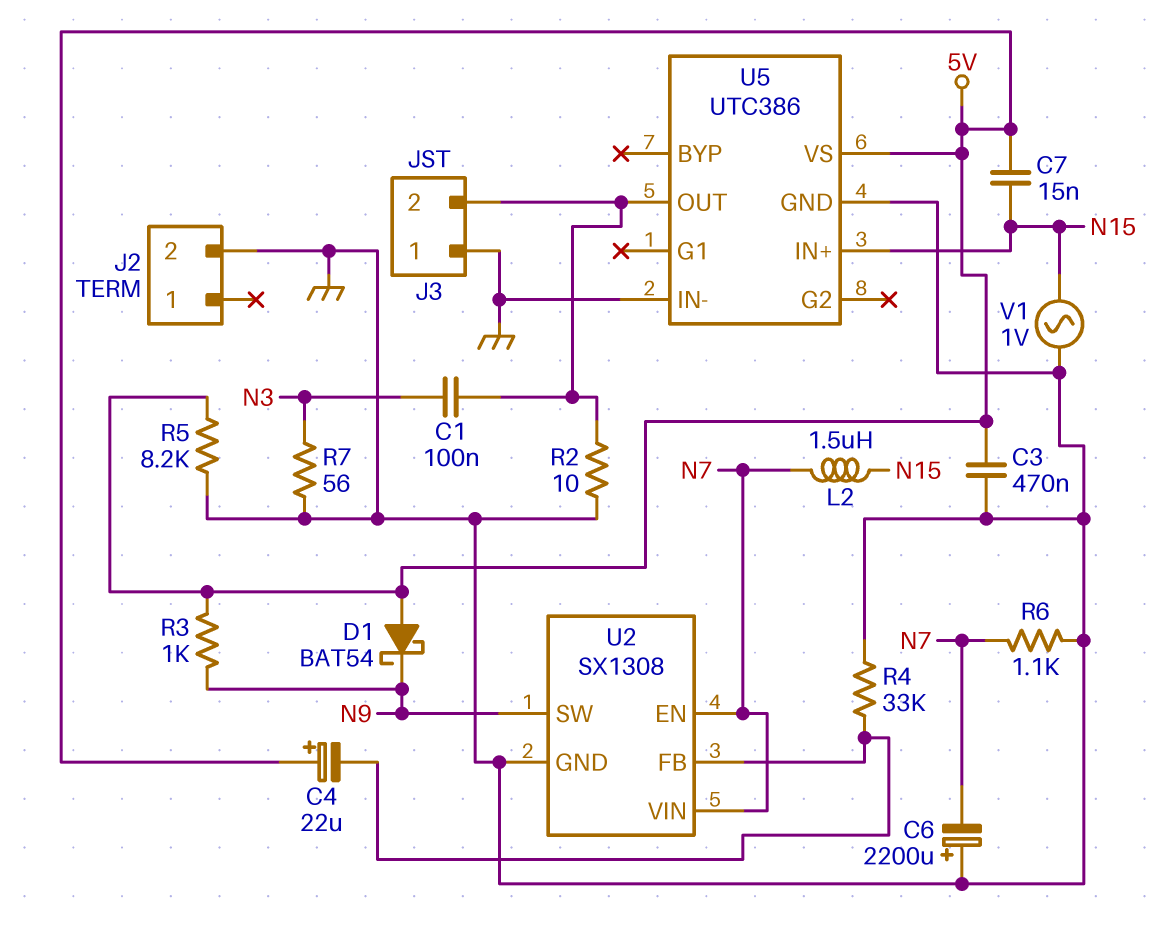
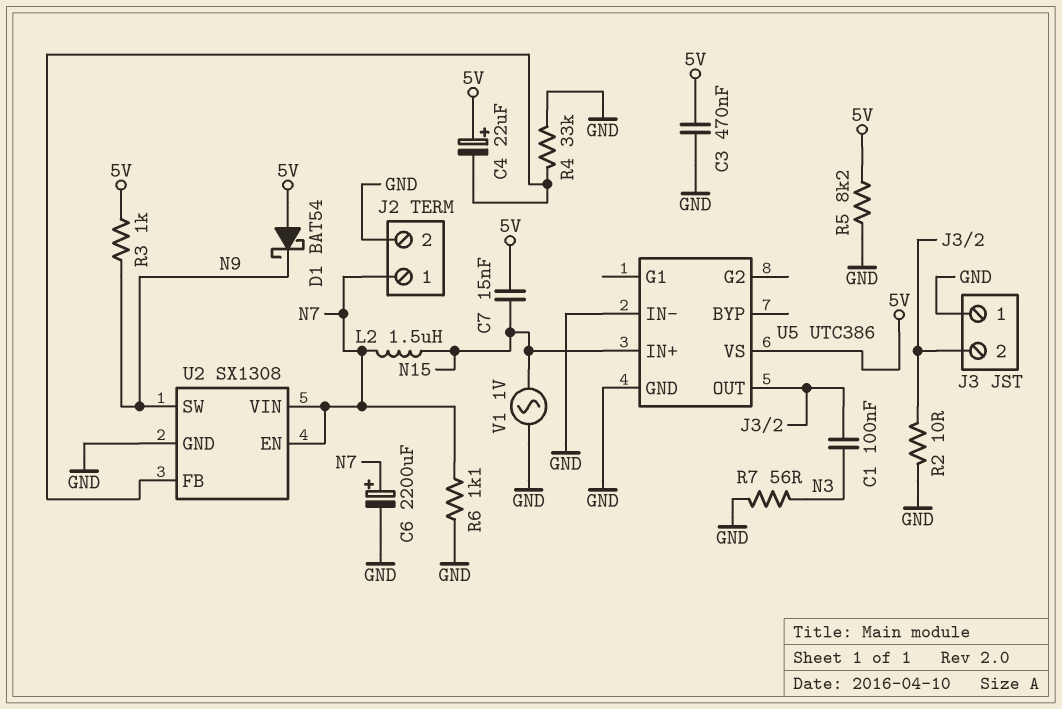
C6: 2200uF (plus GND, minus N7) -> 2200uF (plus N7, minus GND)
J2 pin 1: none -> N7

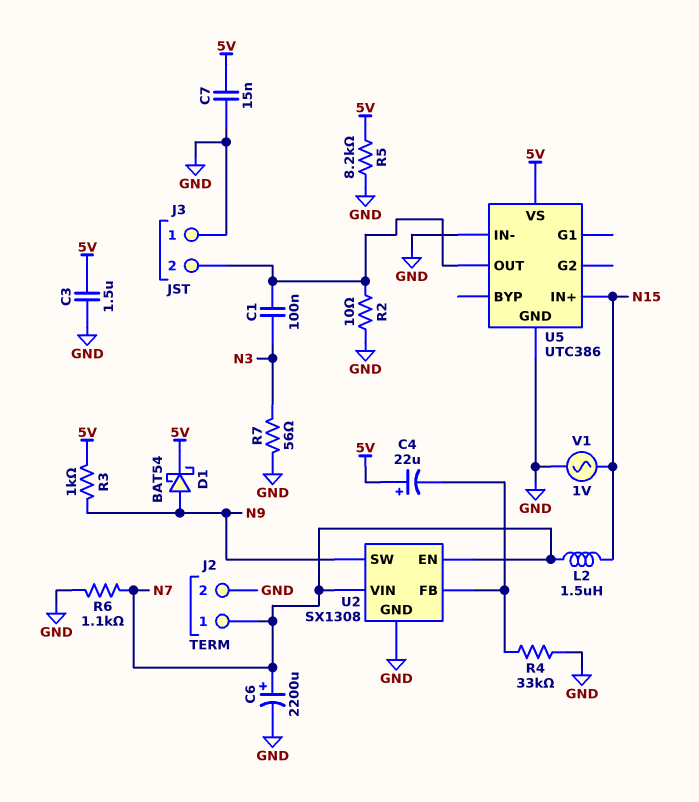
C3: 470nF (5V, GND) -> 1.5uF (5V, GND)
C7: 15nF (5V, N15) -> 15nF (5V, GND)
D1: schottky BAT54 (A 5V, K N9) -> schottky BAT54 (A N9, K 5V)

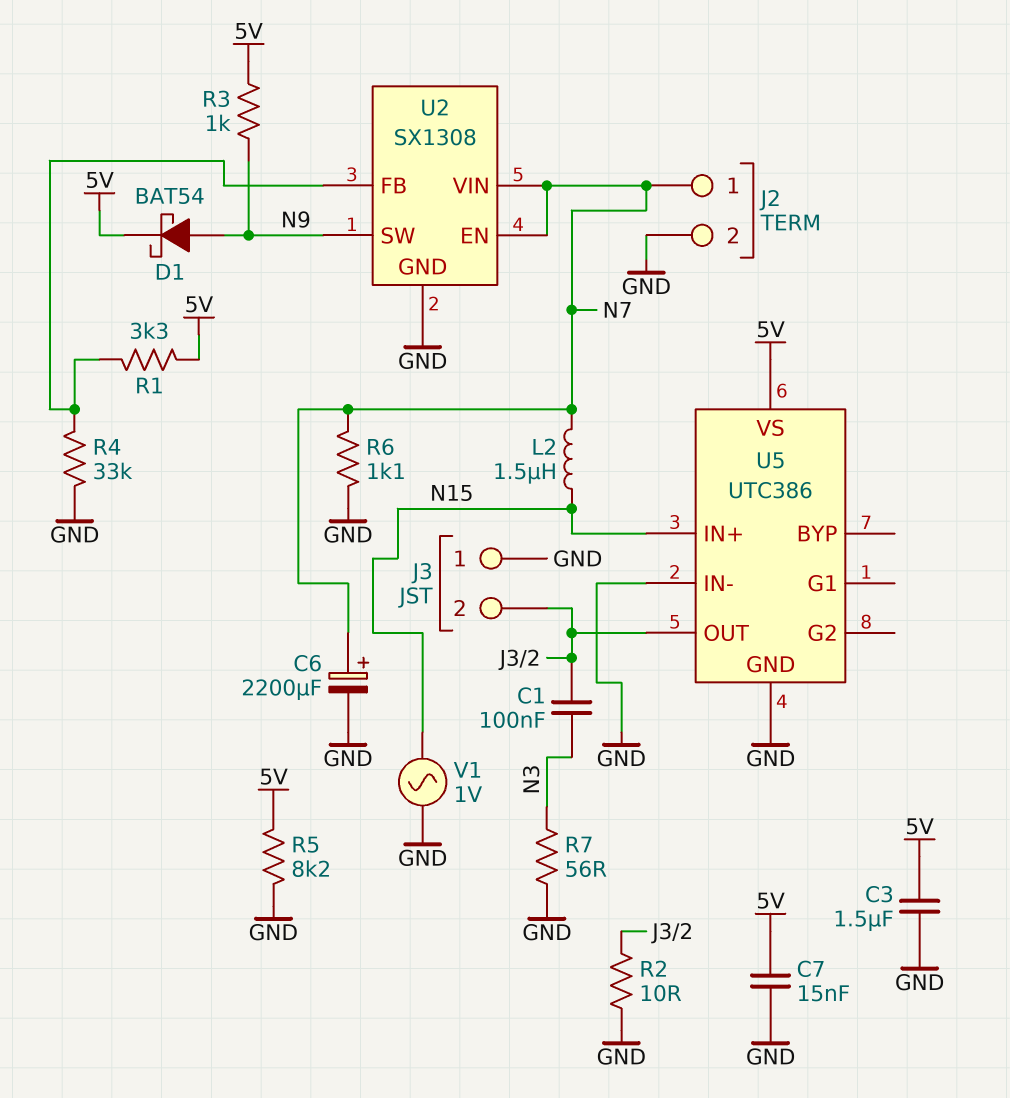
C4: 22uF (plus 5V, minus U2/FB) -> none
R1: none -> 3.3k (5V, U2/FB)

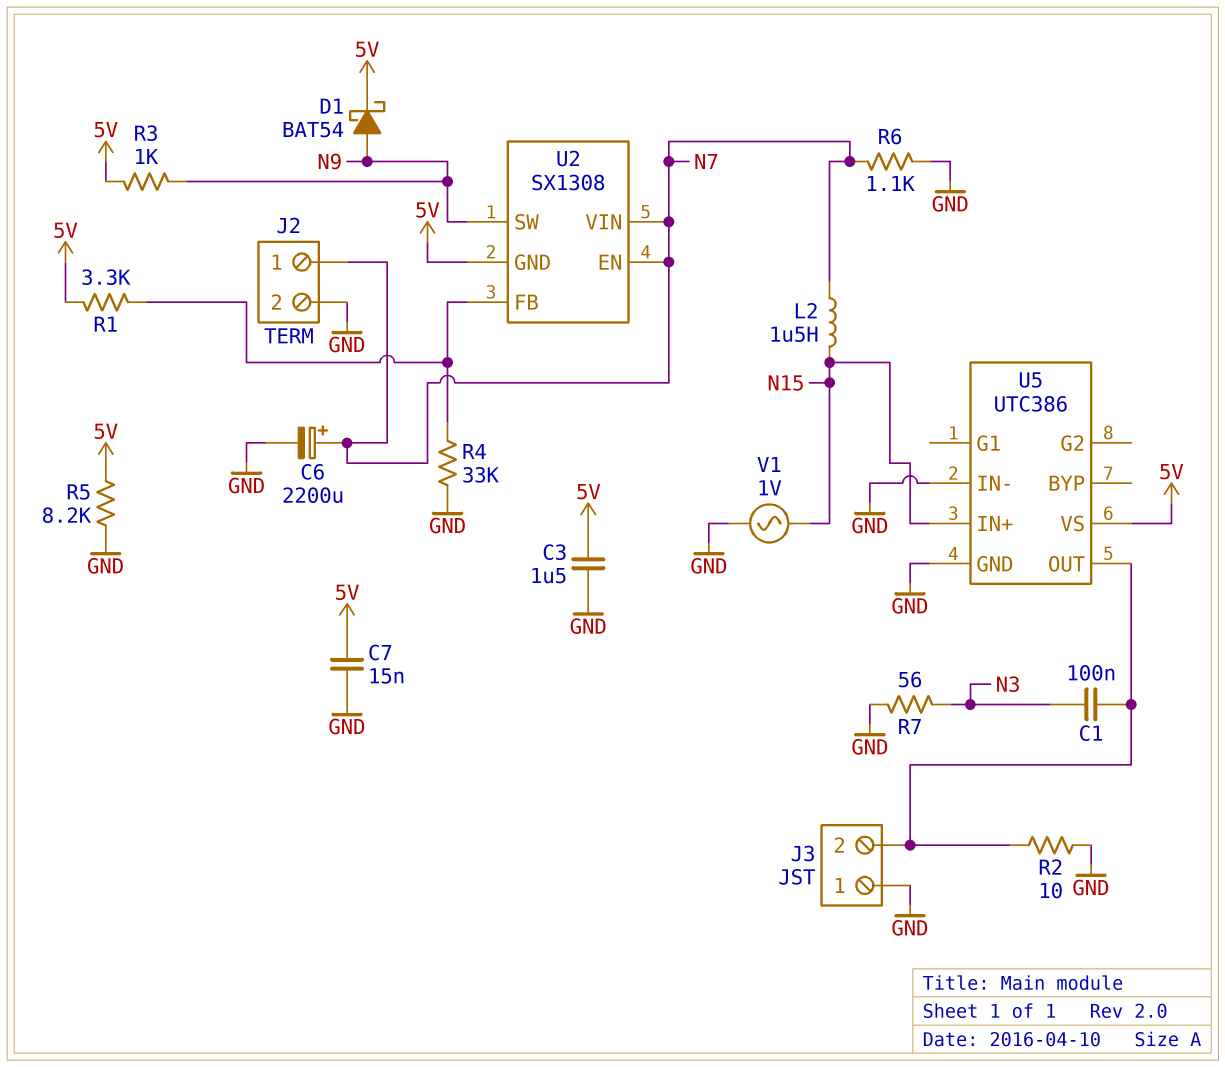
U2 pin GND: GND -> 5V

